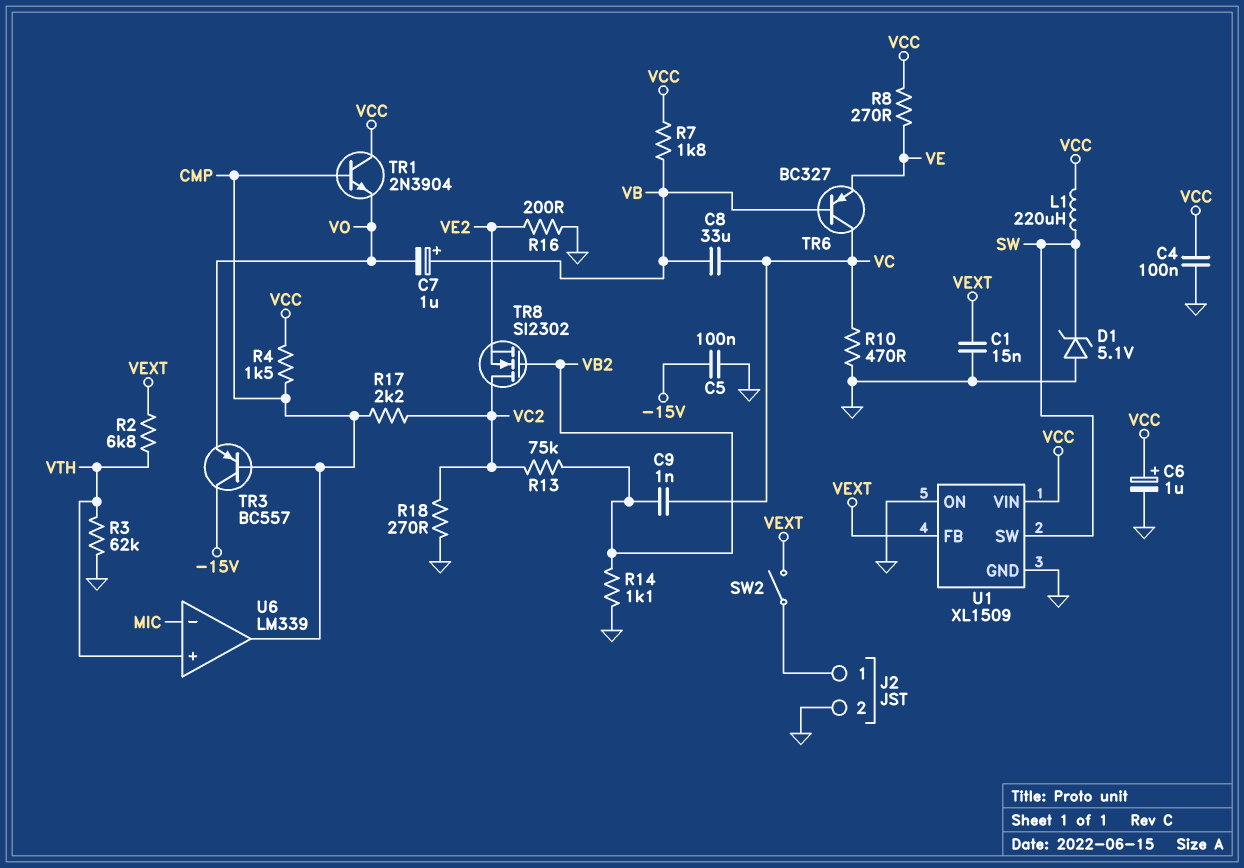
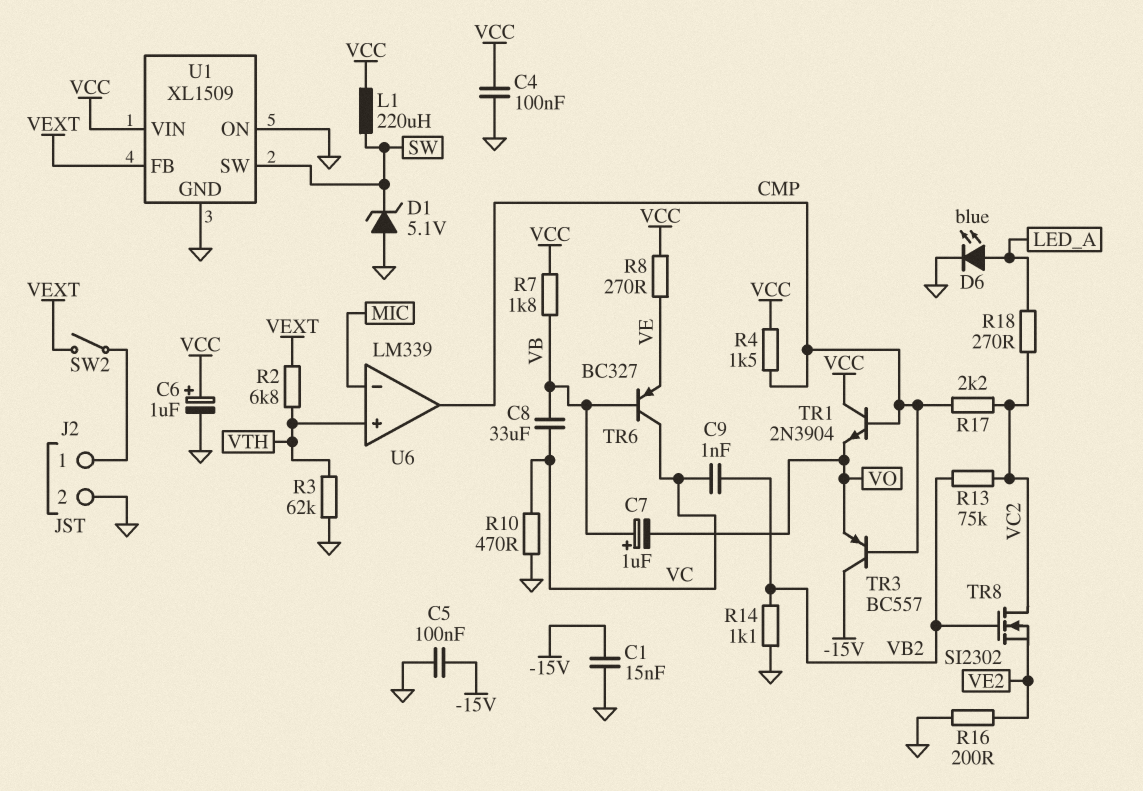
C1: 15nF (GND, VEXT) -> 15nF (-15V, GND)
D6: none -> LED blue (A LED_A, K GND)
R18: 270 (GND, VC2) -> 270 (LED_A, VC2)

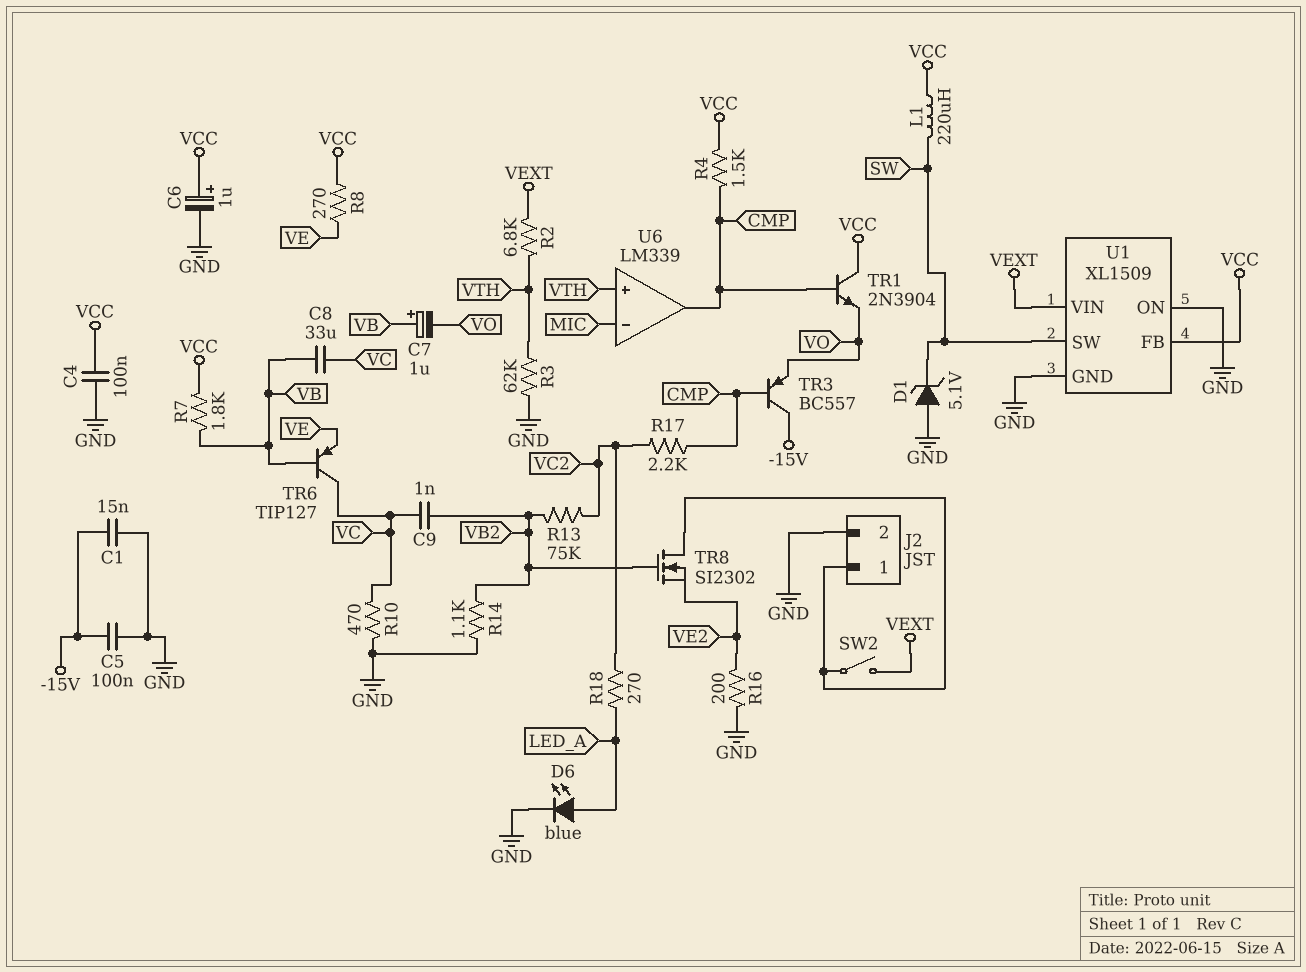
TR6: PNP BC327 (B VB, C VC, E VE) -> PNP TIP127 (B VB, C VC, E VE)
TR8: NMOS SI2302 (G VB2, D VC2, S VE2) -> NMOS SI2302 (G VB2, D J2/1, S VE2)
U1 pin FB: VEXT -> VCC
U1 pin VIN: VCC -> VEXT

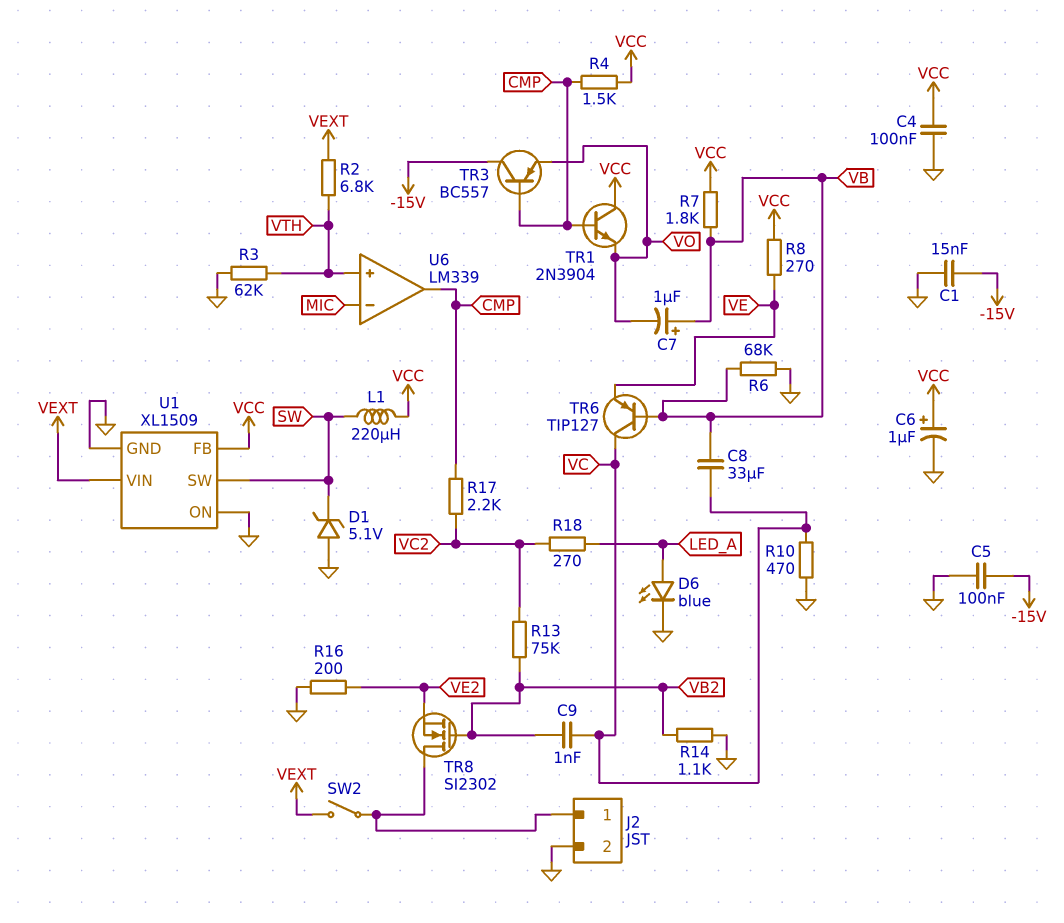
R6: none -> 68k (GND, VB)

